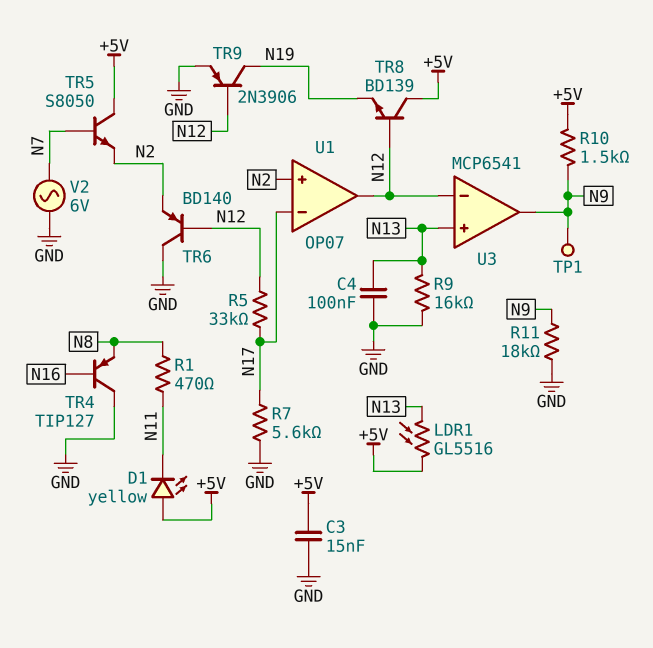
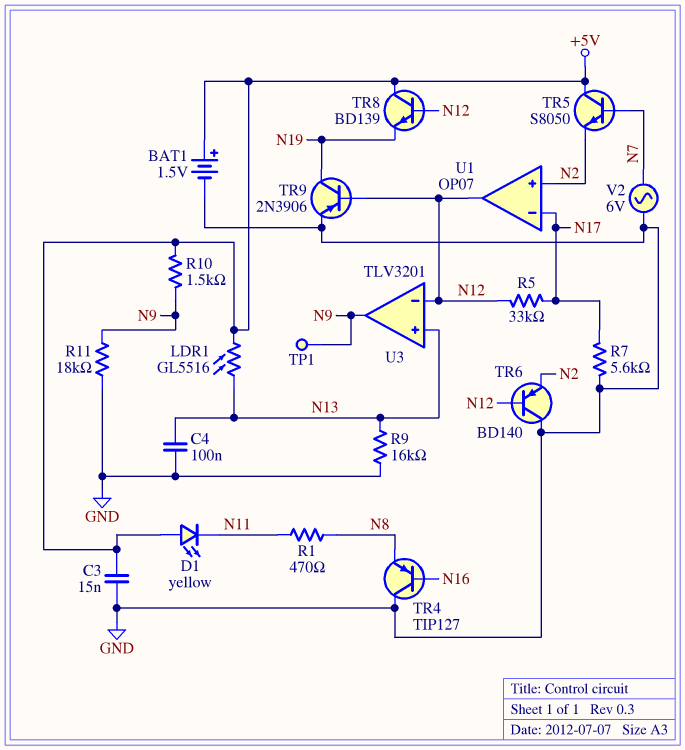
BAT1: none -> 1.5V (plus +5V, minus GND)
U3: MCP6541 -> TLV3201

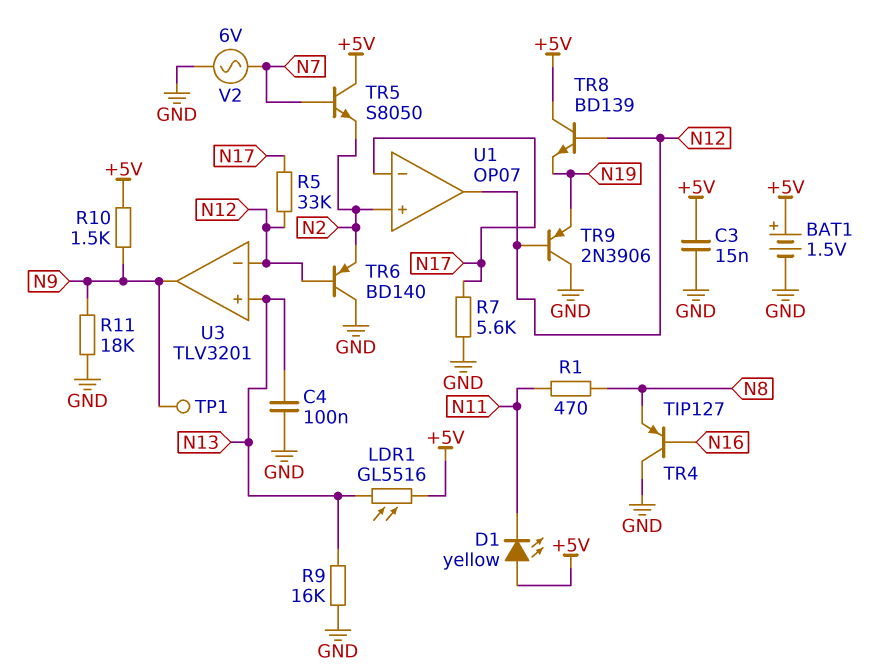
TR9: PNP 2N3906 (B N12, C N19, E GND) -> PNP 2N3906 (B N12, C GND, E N19)

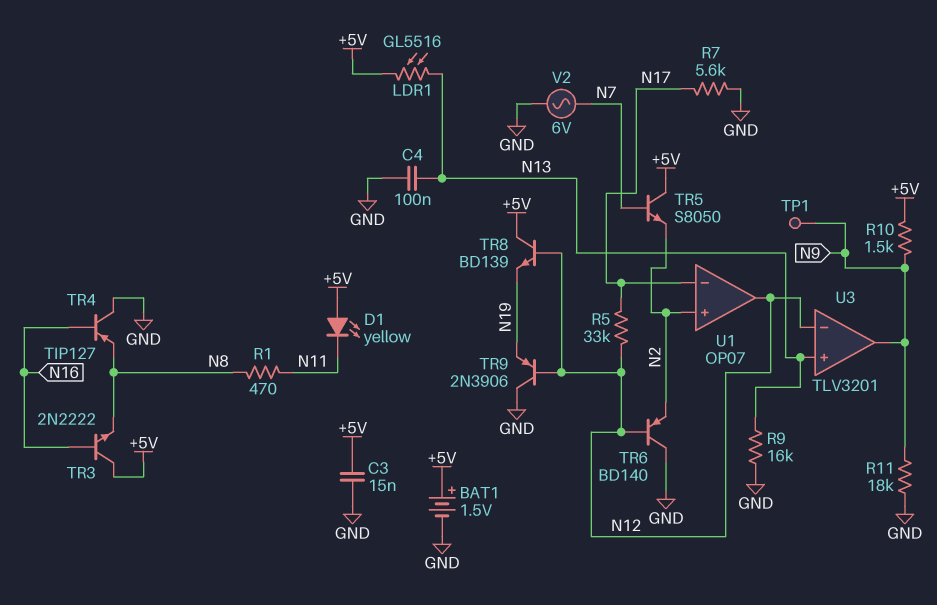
TR3: none -> NPN 2N2222 (B N16, C +5V, E N8)

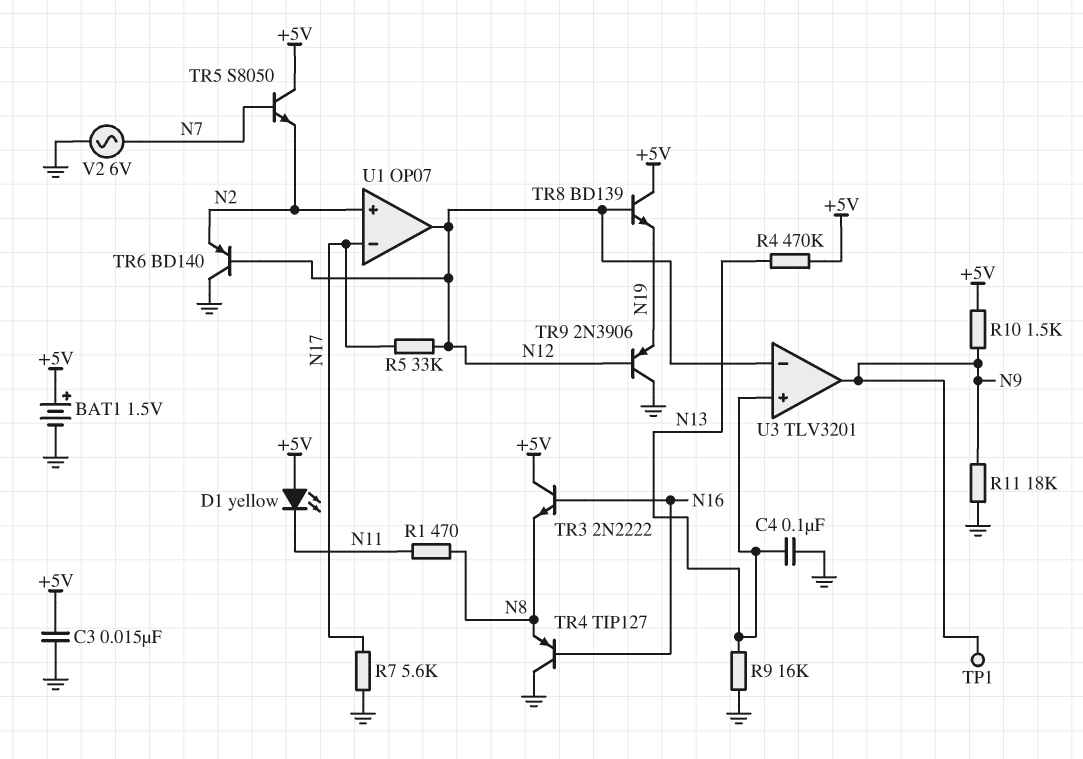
LDR1: GL5516 (+5V, N13) -> none
R4: none -> 470k (+5V, N13)

